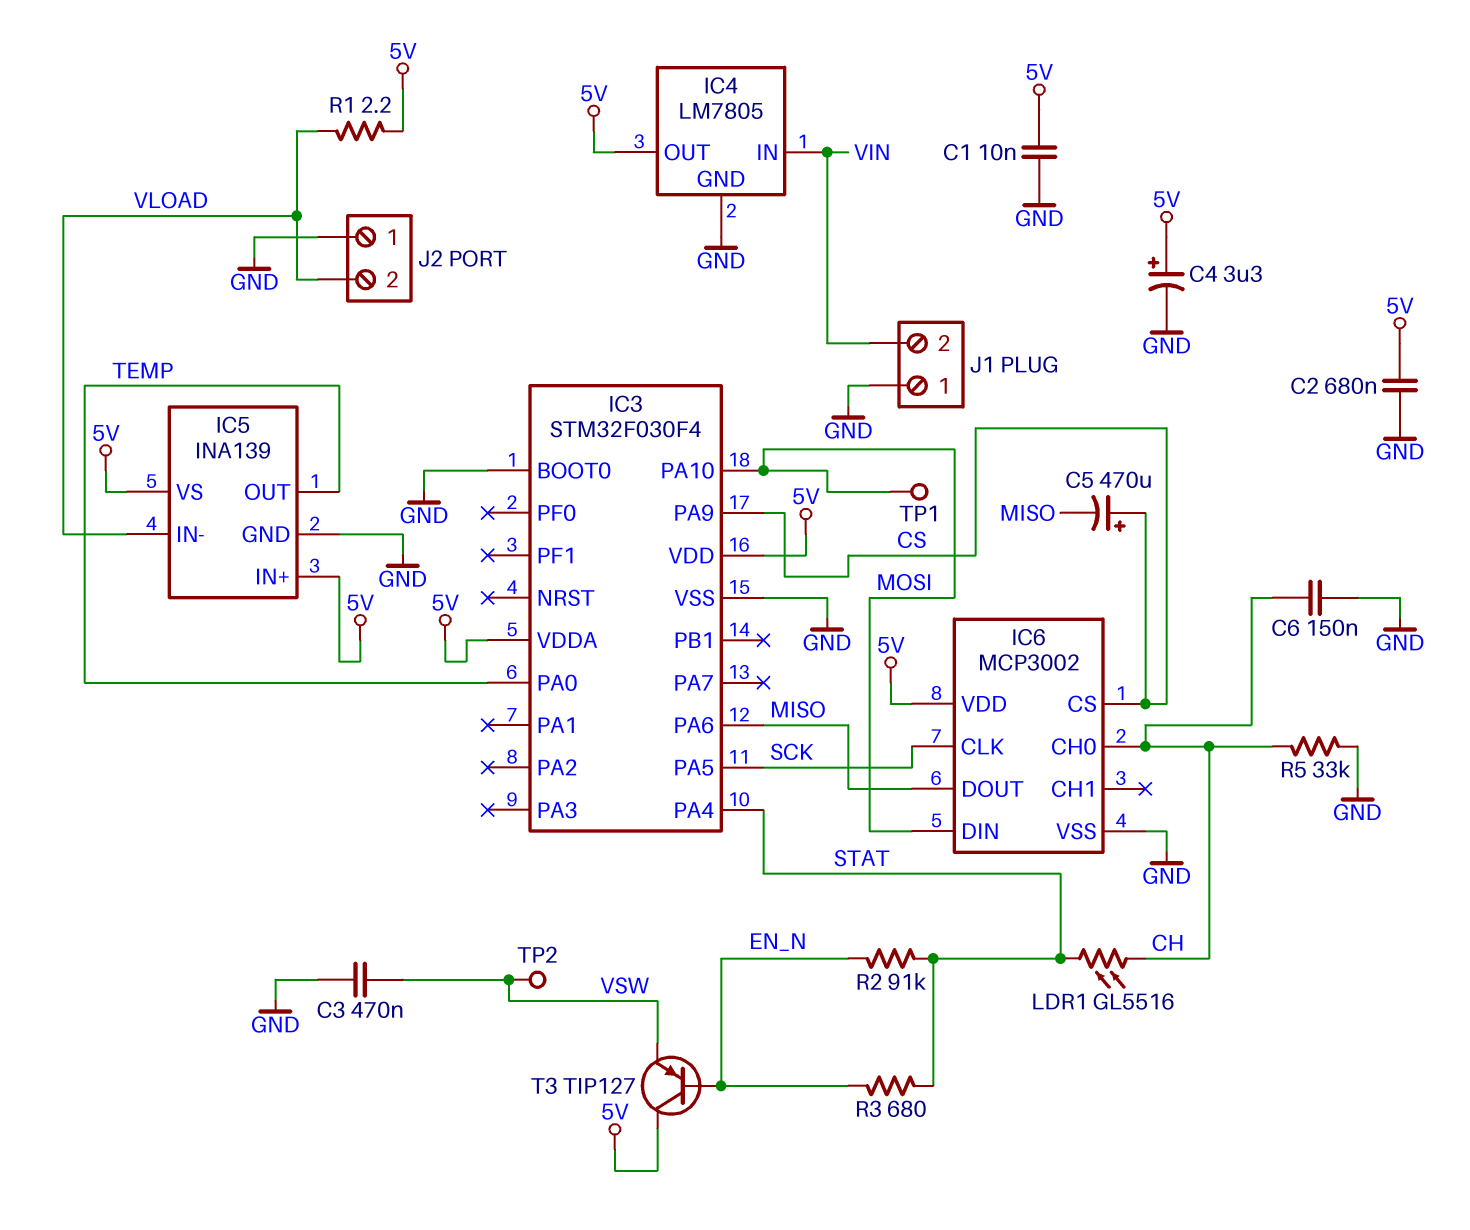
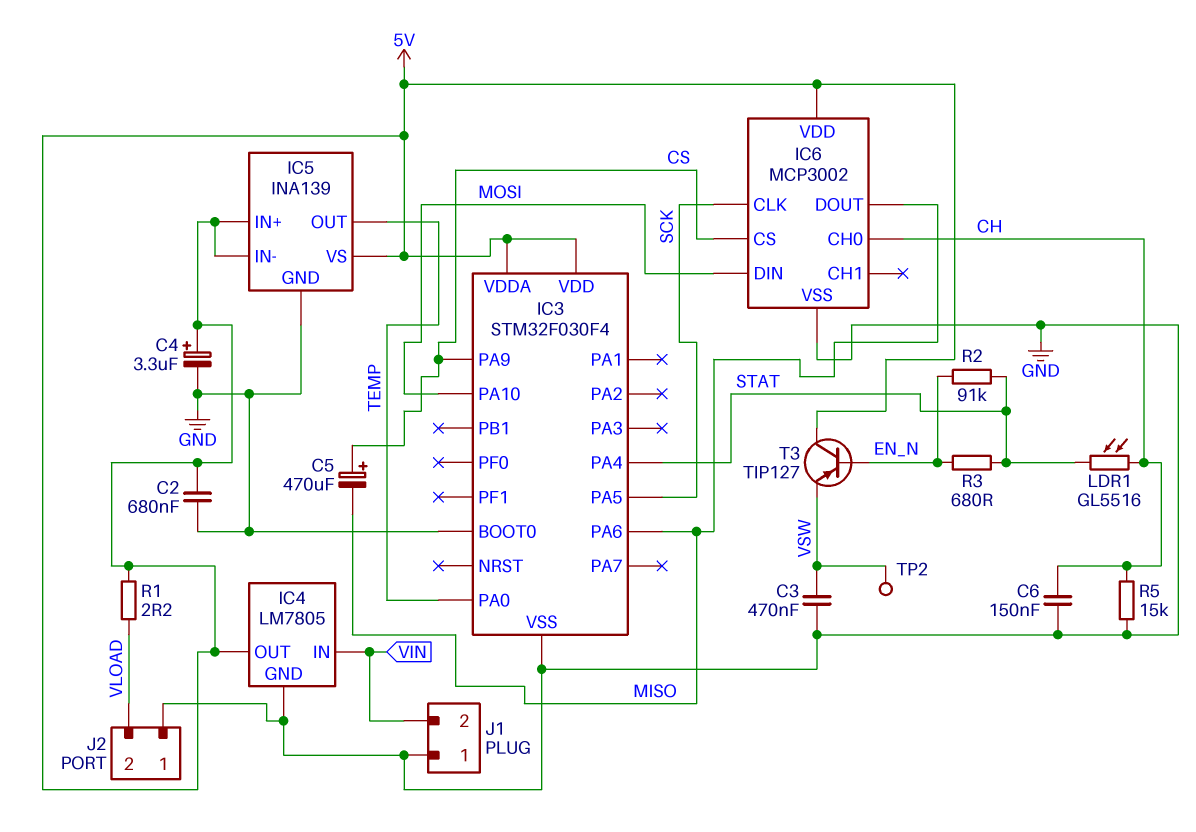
C1: 10nF (5V, GND) -> none
IC5 pin IN-: VLOAD -> 5V
R5: 33k (CH, GND) -> 15k (CH, GND)
TP1: test point (MOSI) -> none

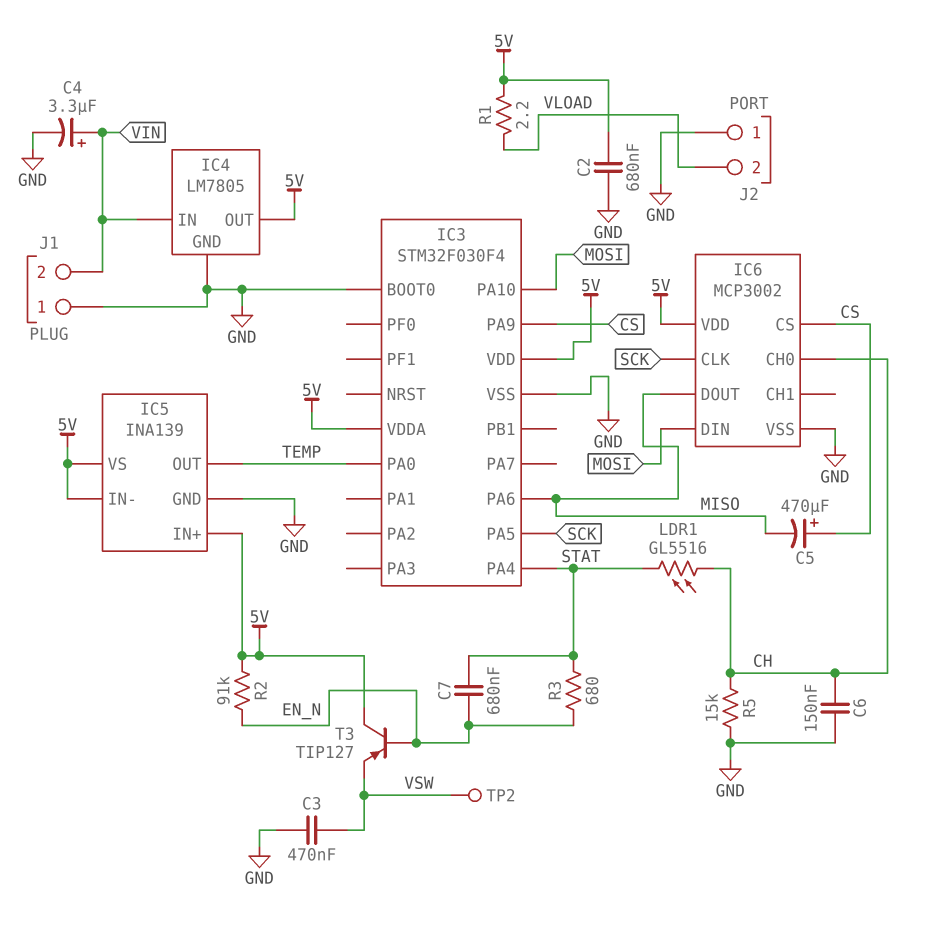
C4: 3.3uF (plus 5V, minus GND) -> 3.3uF (plus VIN, minus GND)
C7: none -> 680nF (EN_N, STAT)
R2: 91k (EN_N, STAT) -> 91k (5V, EN_N)

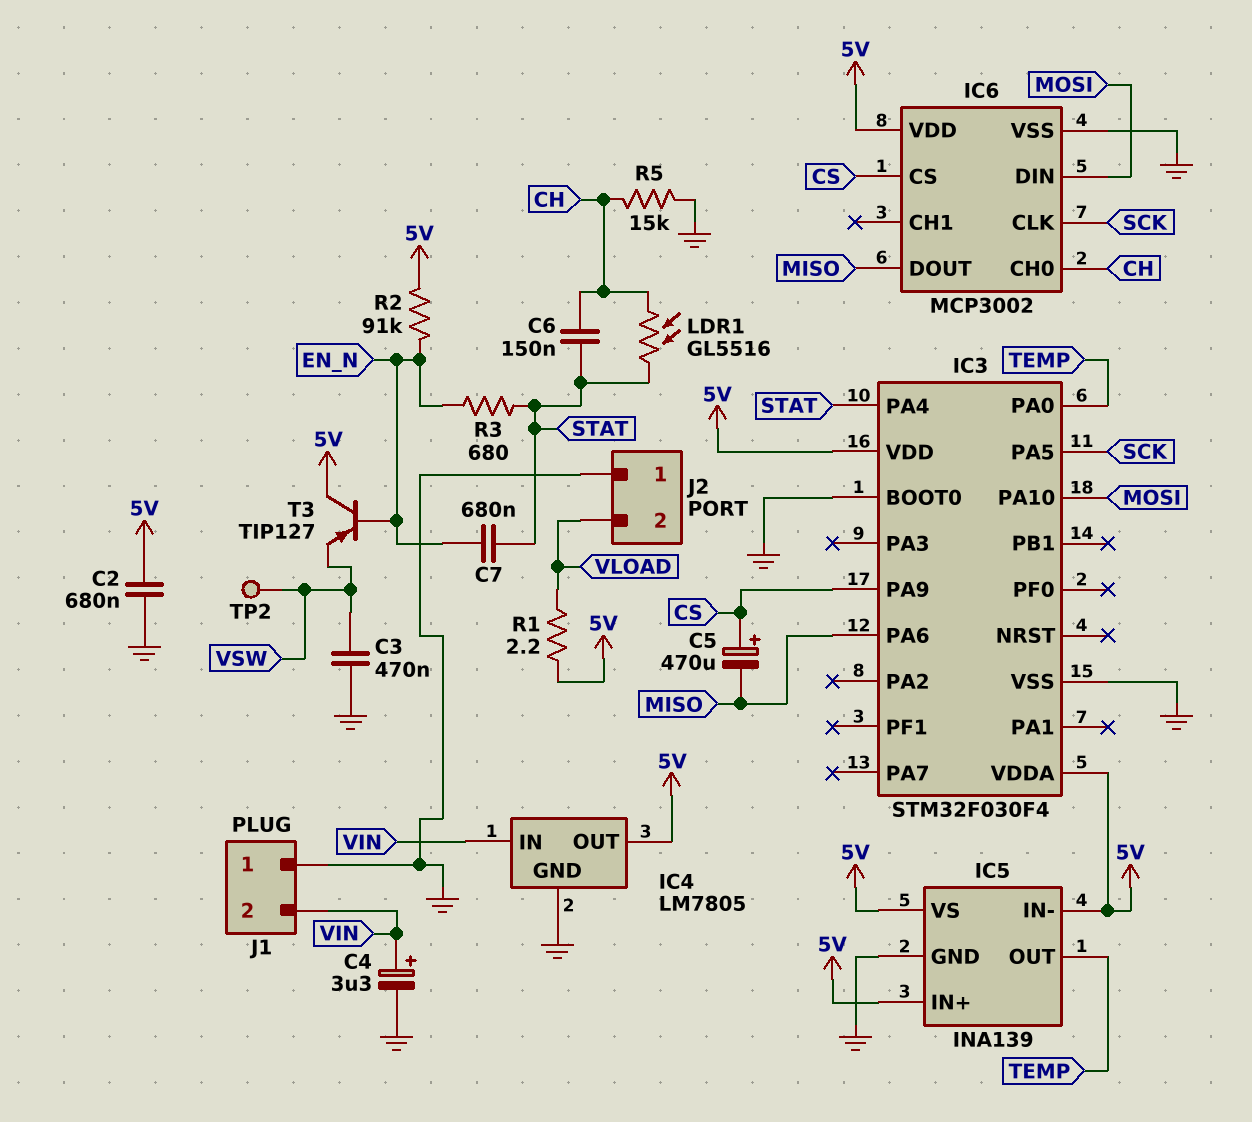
C6: 150nF (CH, GND) -> 150nF (CH, STAT)

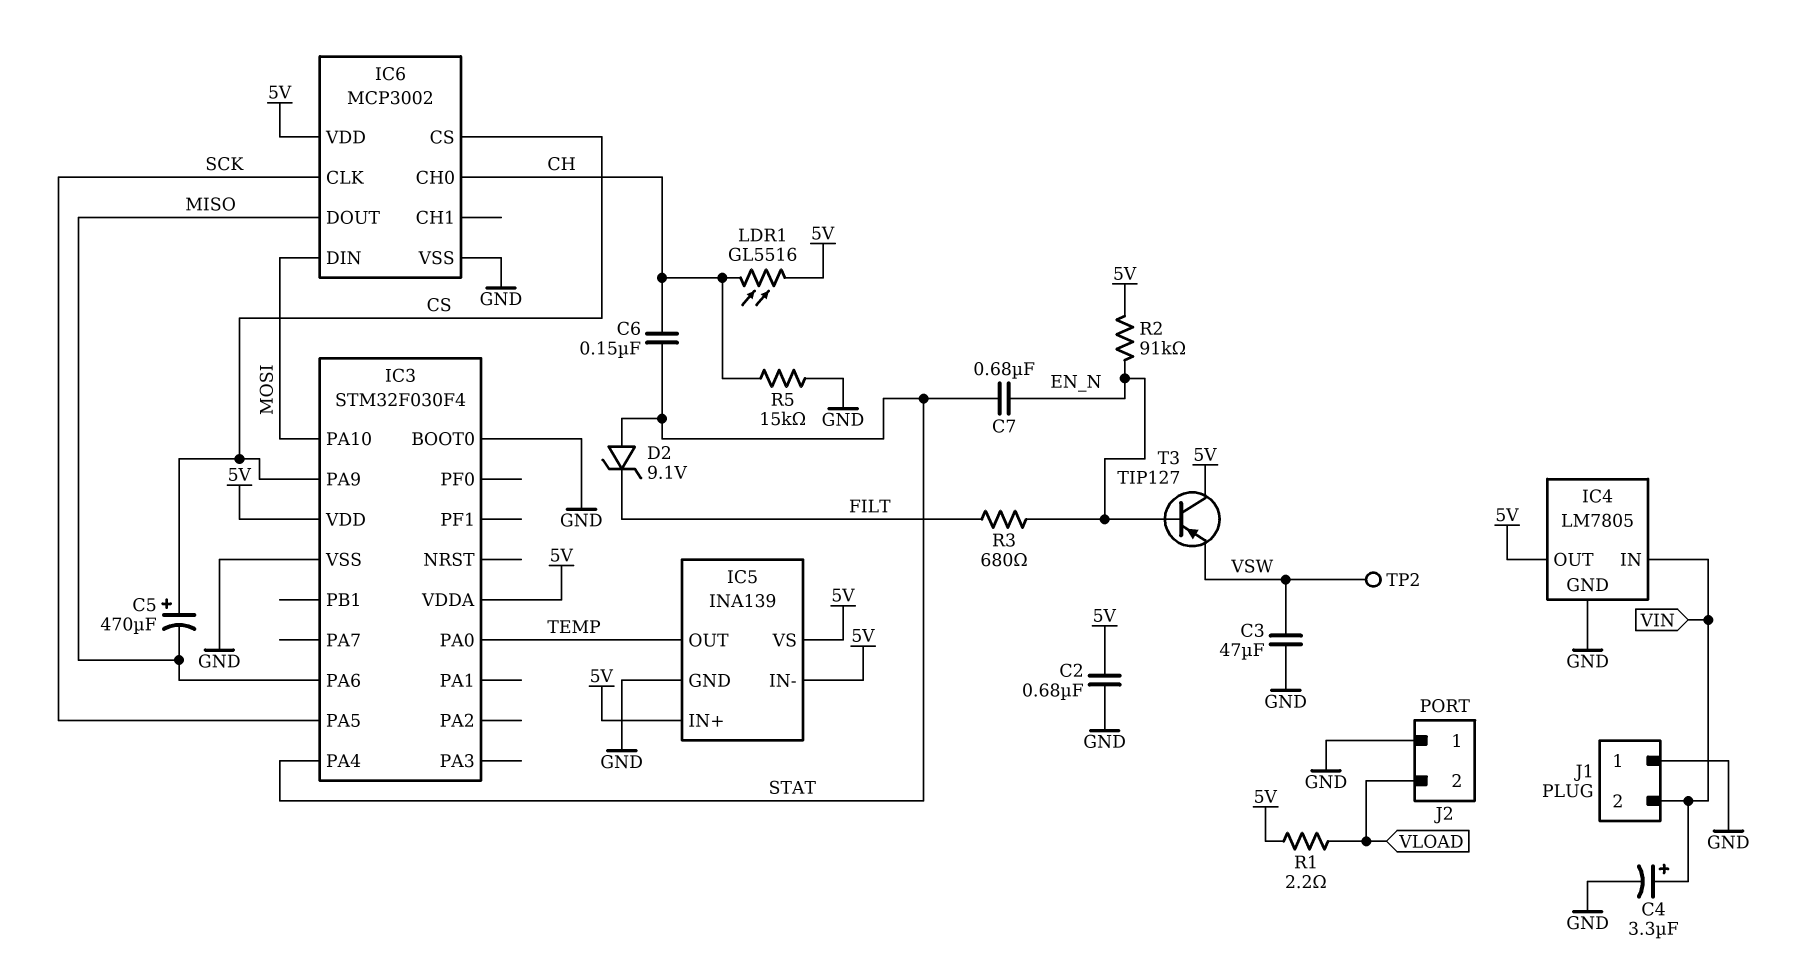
C3: 470nF (GND, VSW) -> 47uF (GND, VSW)
D2: none -> zener 9.1V (A STAT, K FILT)
LDR1: GL5516 (CH, STAT) -> GL5516 (5V, CH)
R3: 680 (EN_N, STAT) -> 680 (EN_N, FILT)

